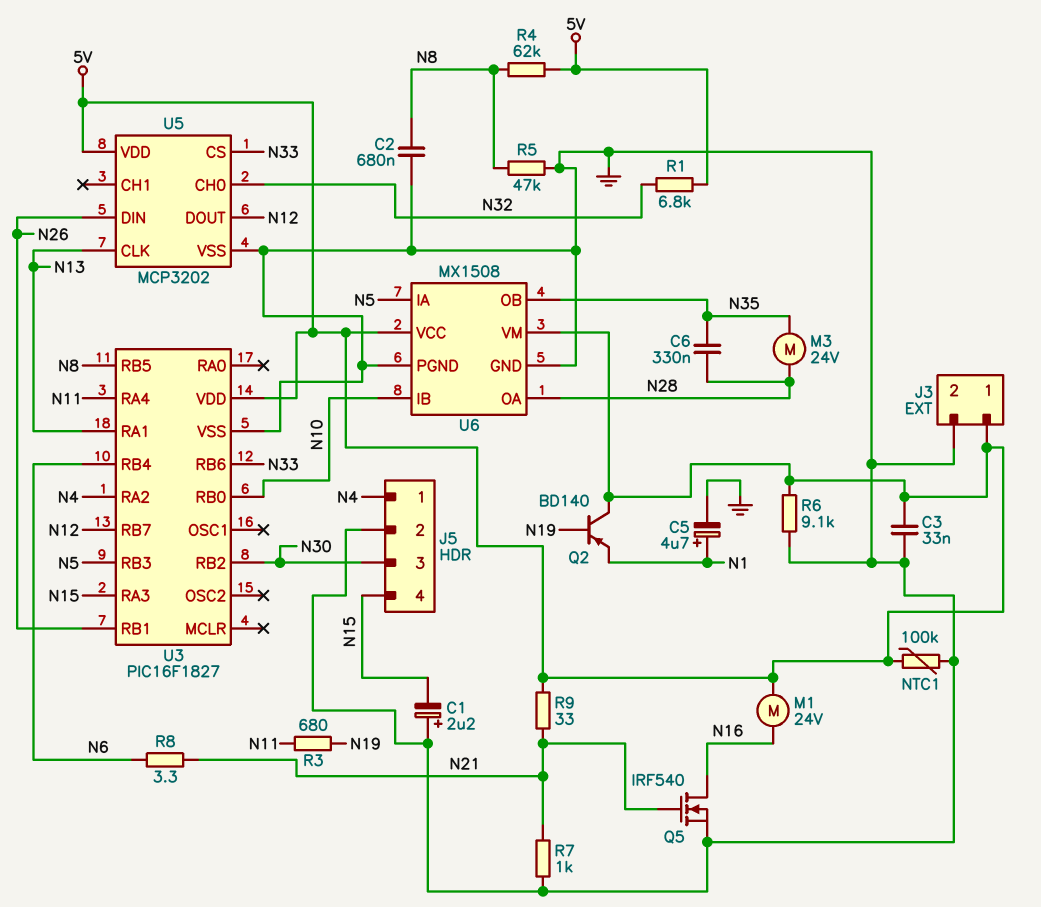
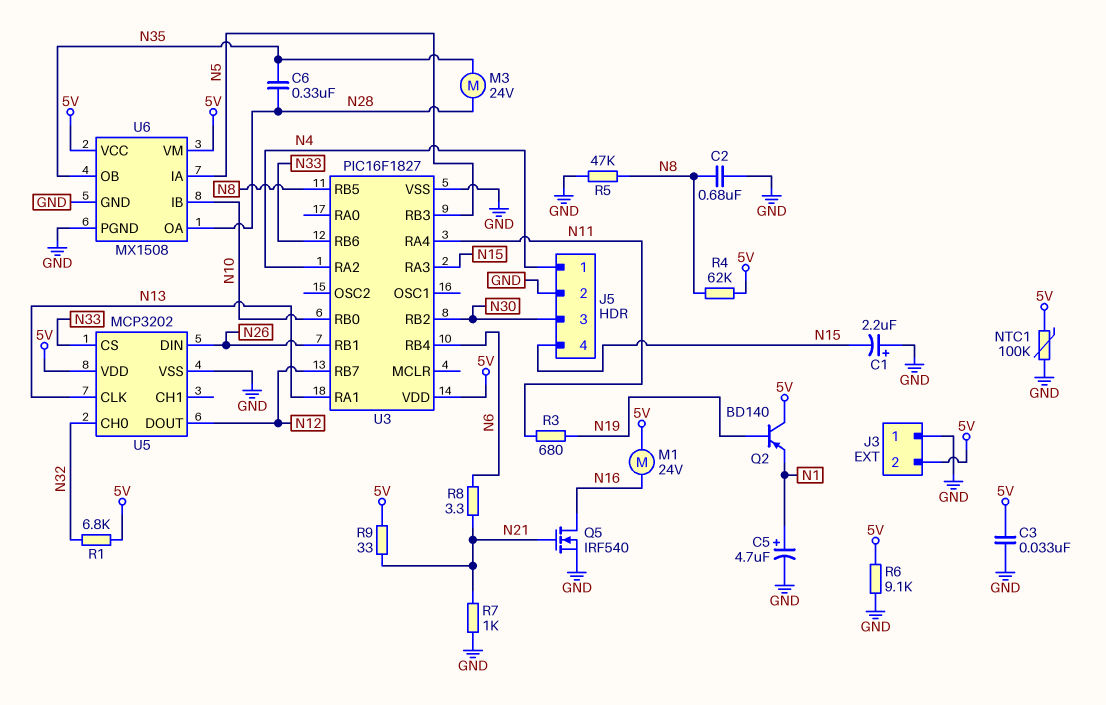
J3 pin 1: 5V -> GND
J3 pin 2: GND -> 5V

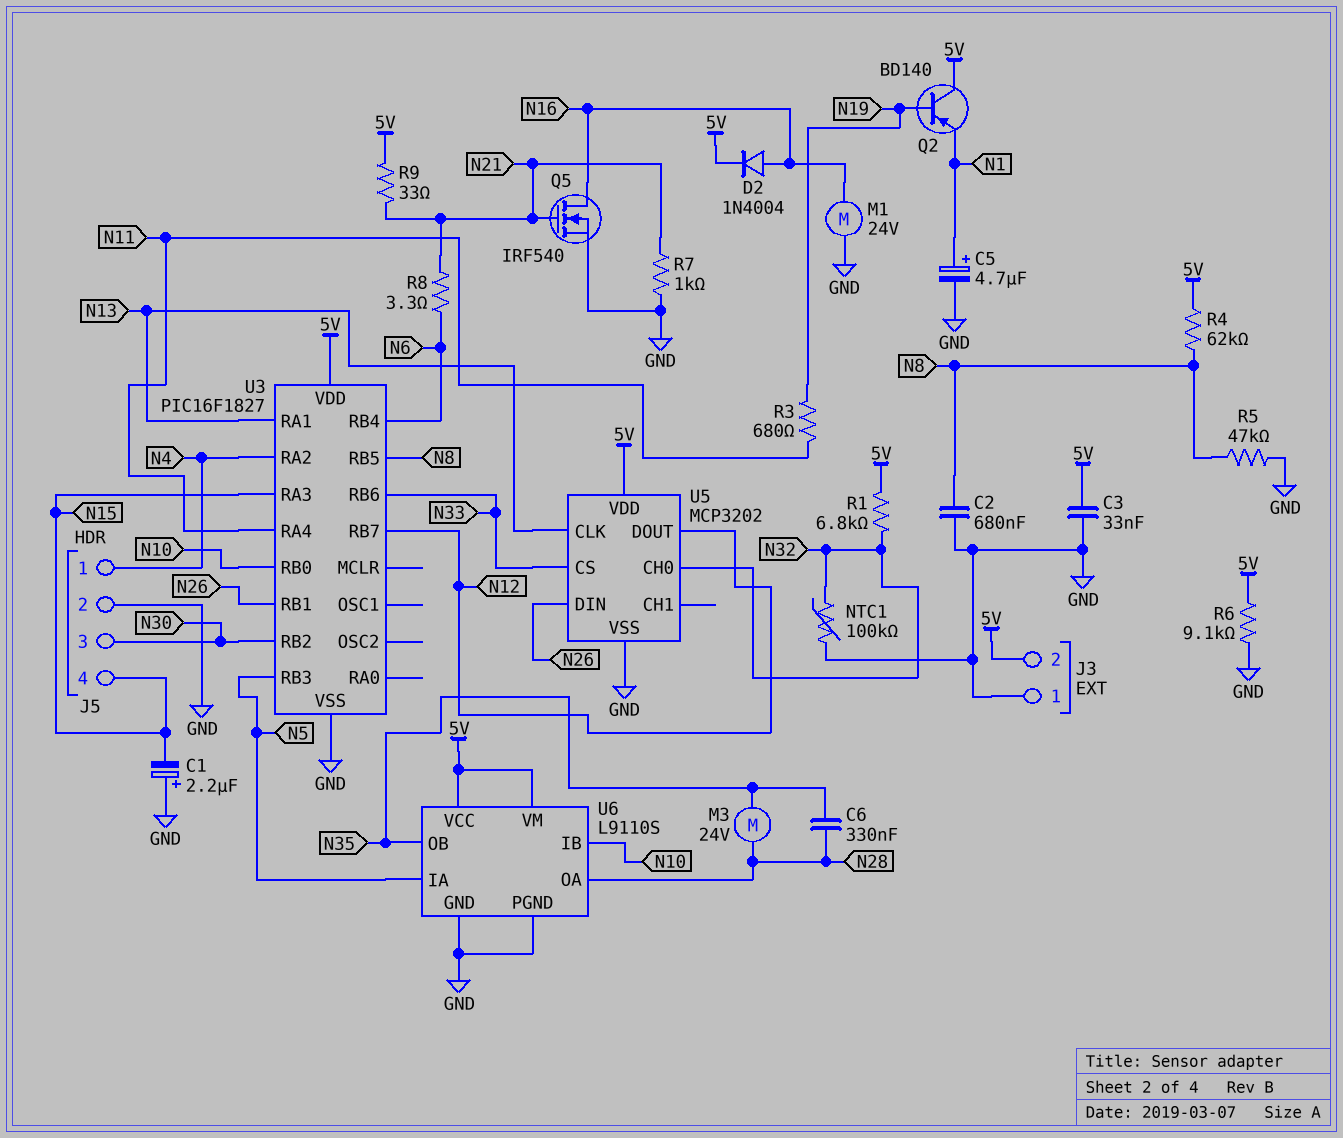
D2: none -> diode 1N4004 (A N16, K 5V)
M1: motor 24V (5V, N16) -> motor 24V (GND, N16)
NTC1: 100k (5V, GND) -> 100k (GND, N32)
U6: MX1508 -> L9110S

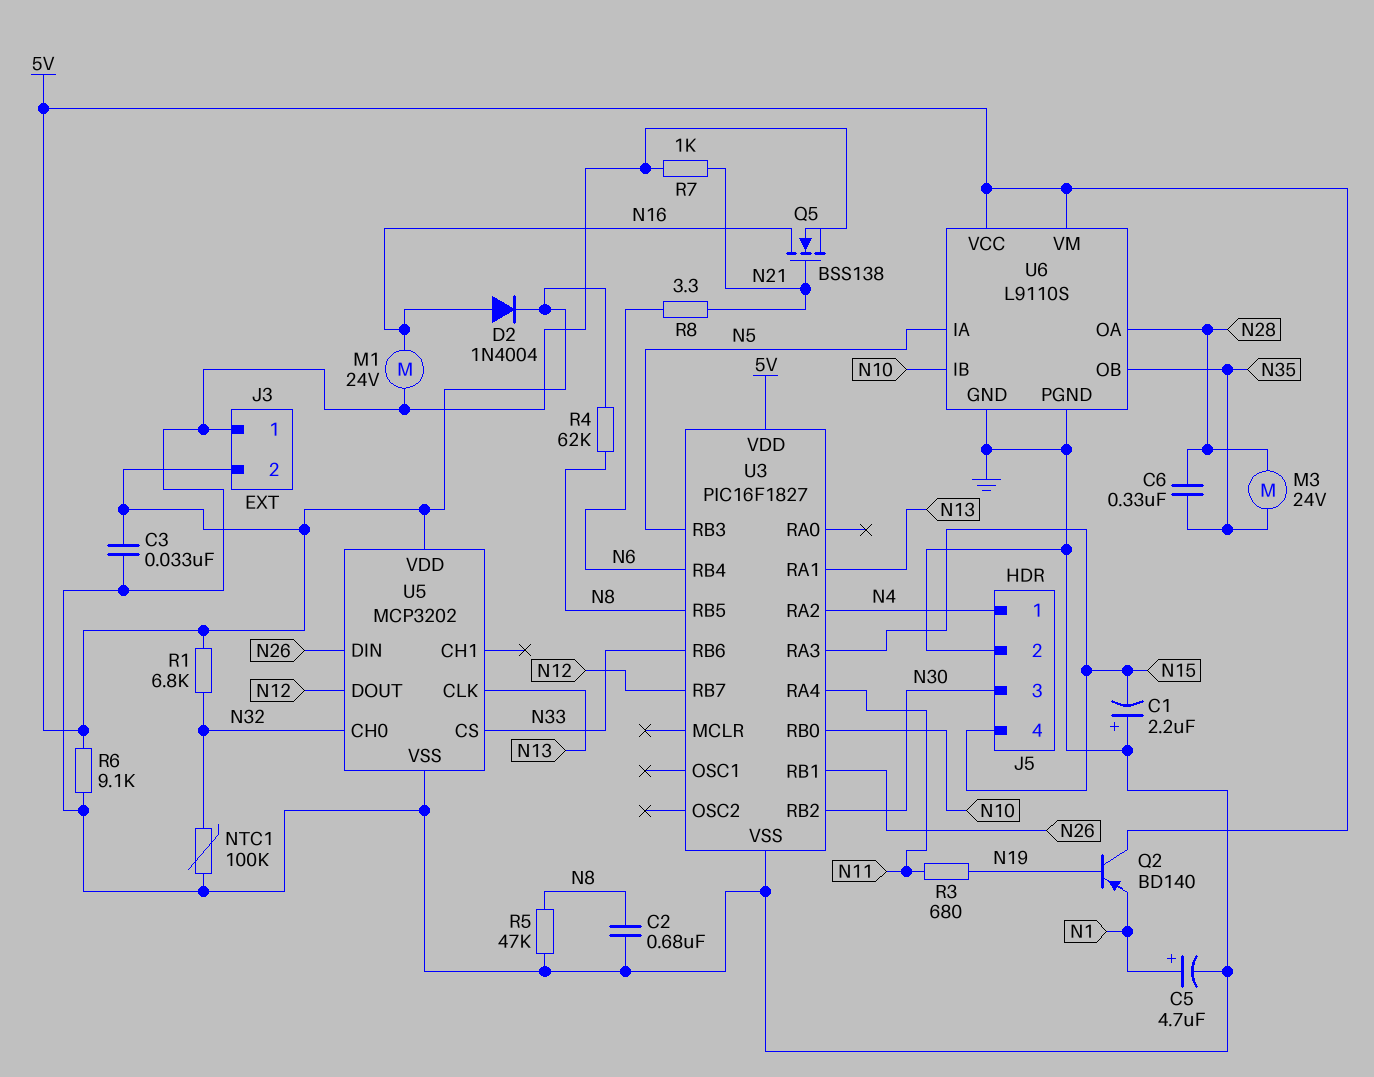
Q5: NMOS IRF540 (G N21, D N16, S GND) -> NMOS BSS138 (G N21, D N16, S GND)
R9: 33 (5V, N21) -> none

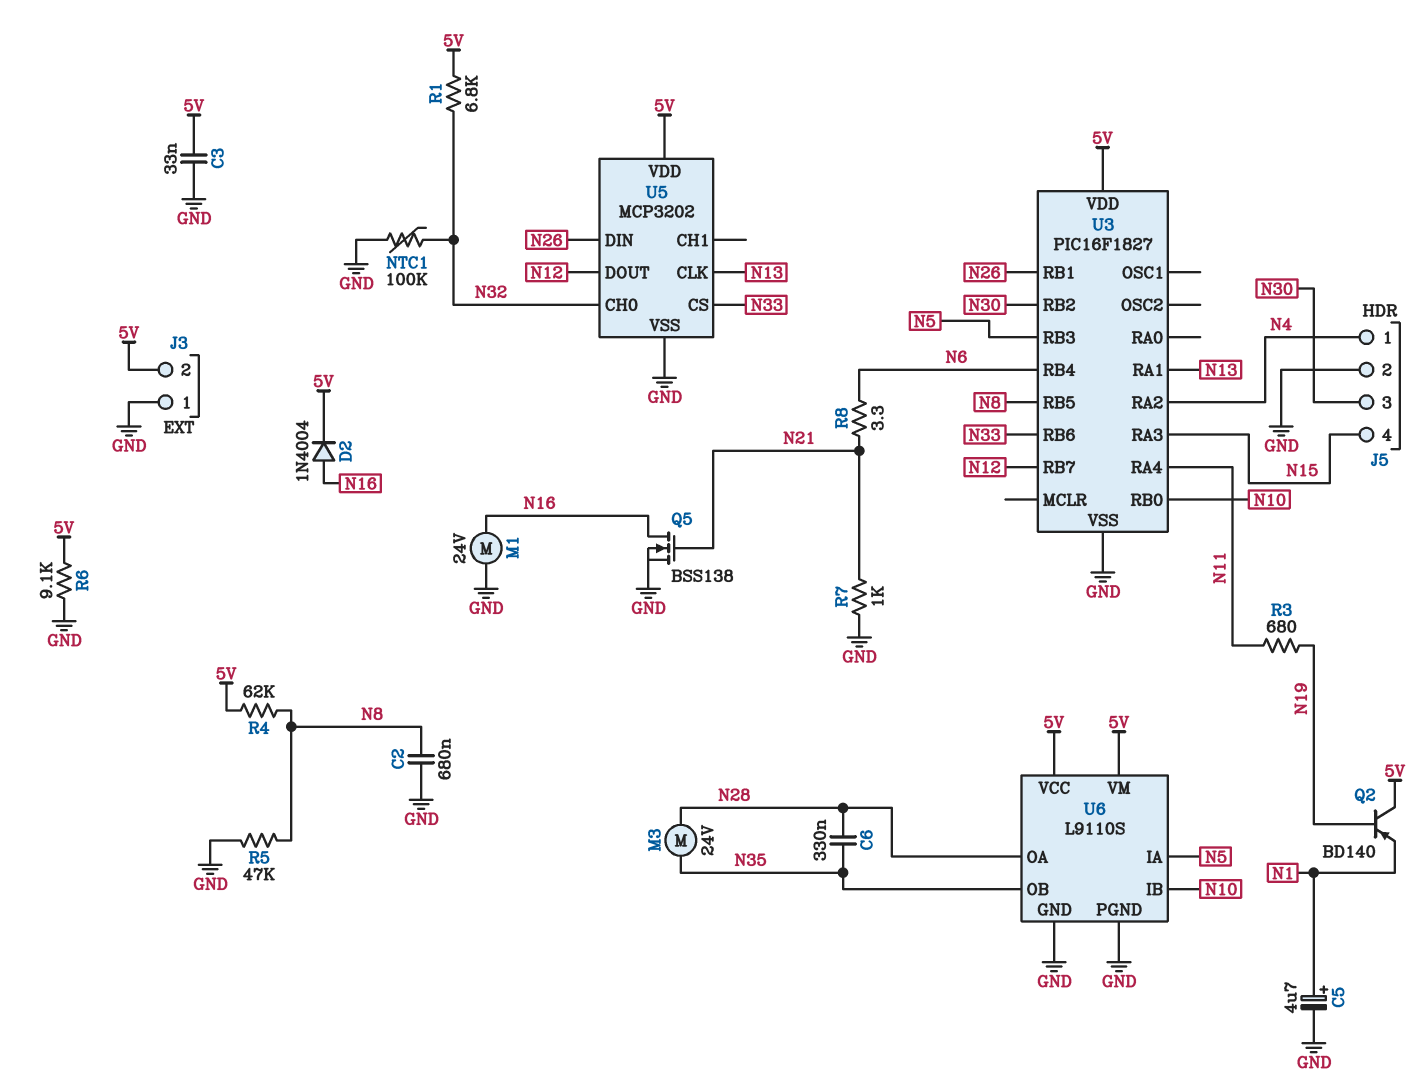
C1: 2.2uF (plus GND, minus N15) -> none

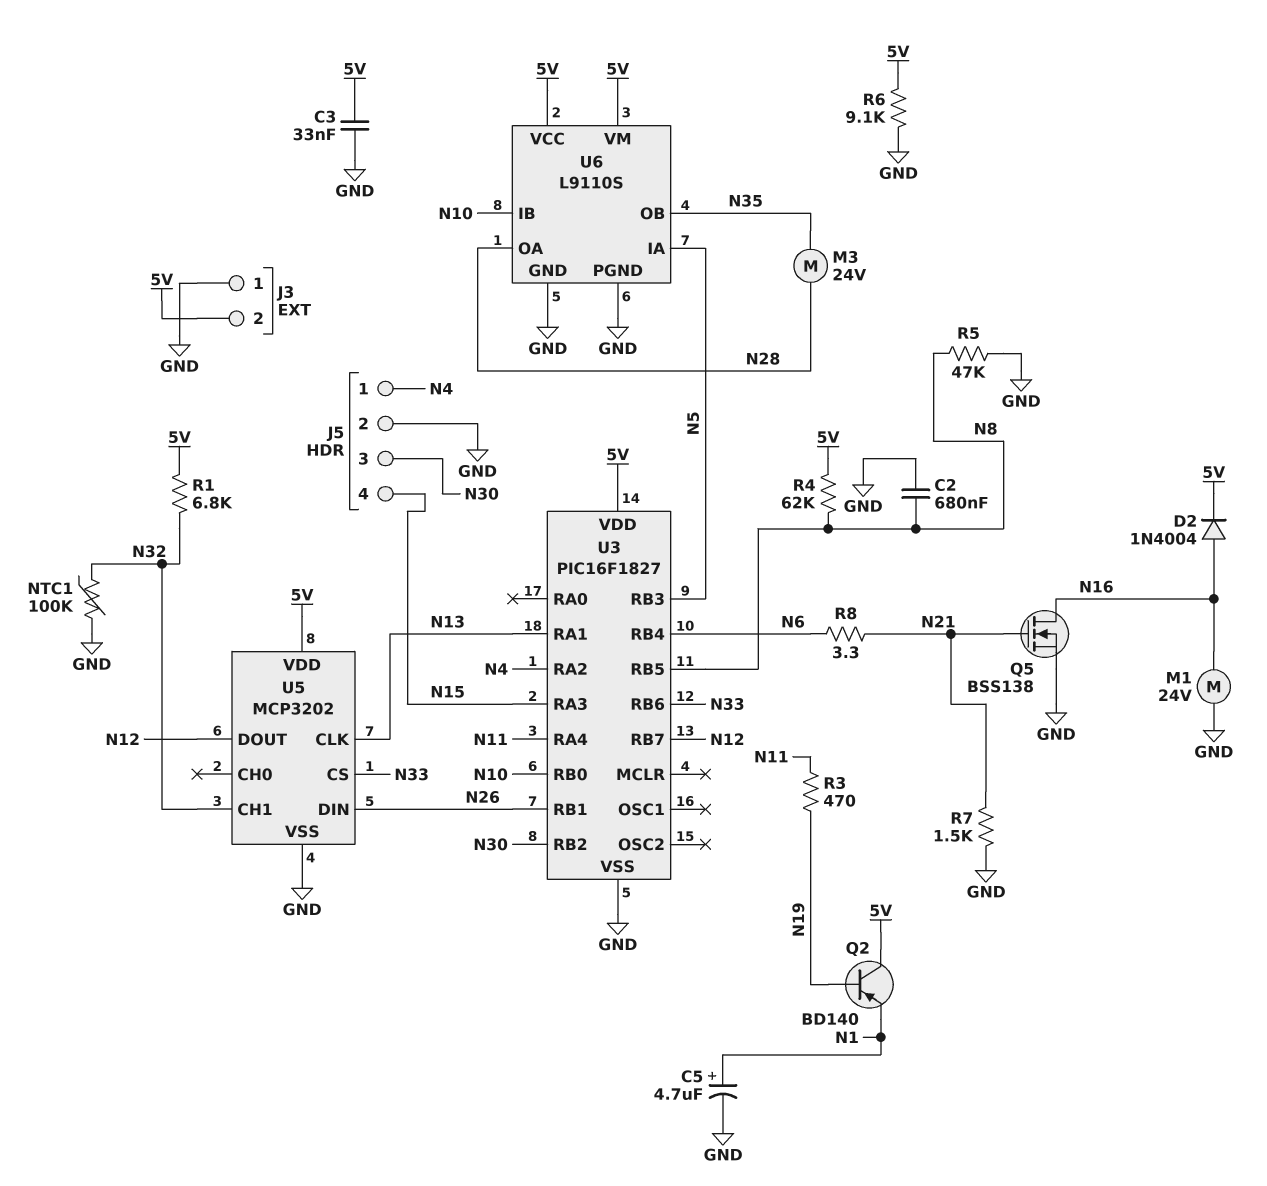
C6: 330nF (N28, N35) -> none
R3: 680 (N11, N19) -> 470 (N11, N19)
R7: 1k (GND, N21) -> 1.5k (GND, N21)
U5 pin CH0: N32 -> none
U5 pin CH1: none -> N32

